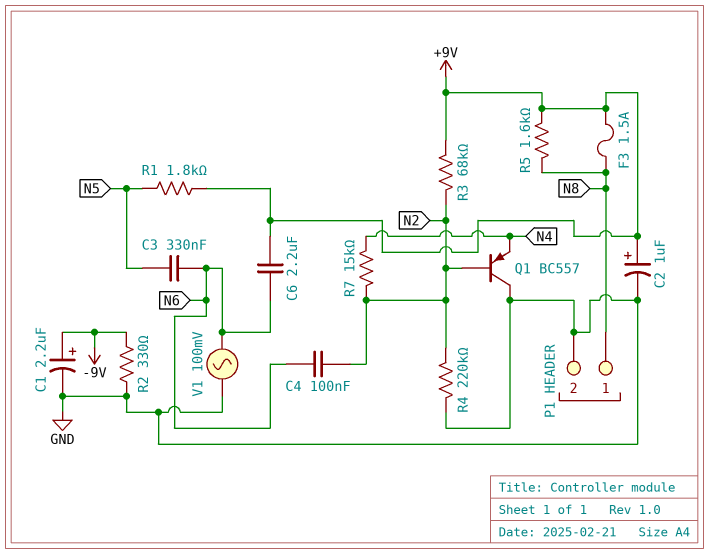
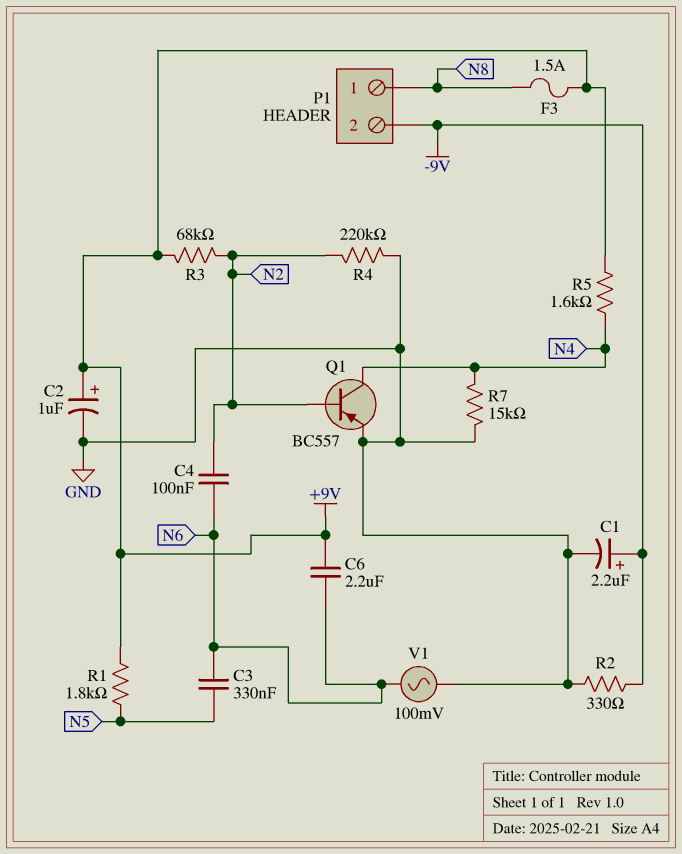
P1 pin 2: GND -> -9V
Q1: PNP BC557 (B N2, C GND, E N4) -> PNP BC557 (B N2, C N4, E GND)
R5: 1.6k (+9V, N8) -> 1.6k (+9V, N4)
R7: 15k (N2, N4) -> 15k (GND, N4)

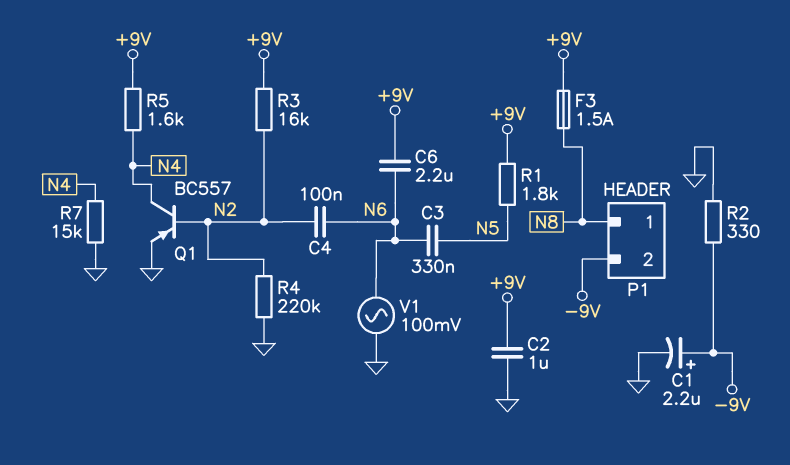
C2: 1uF (plus +9V, minus GND) -> 1uF (+9V, GND)
R3: 68k (+9V, N2) -> 16k (+9V, N2)

